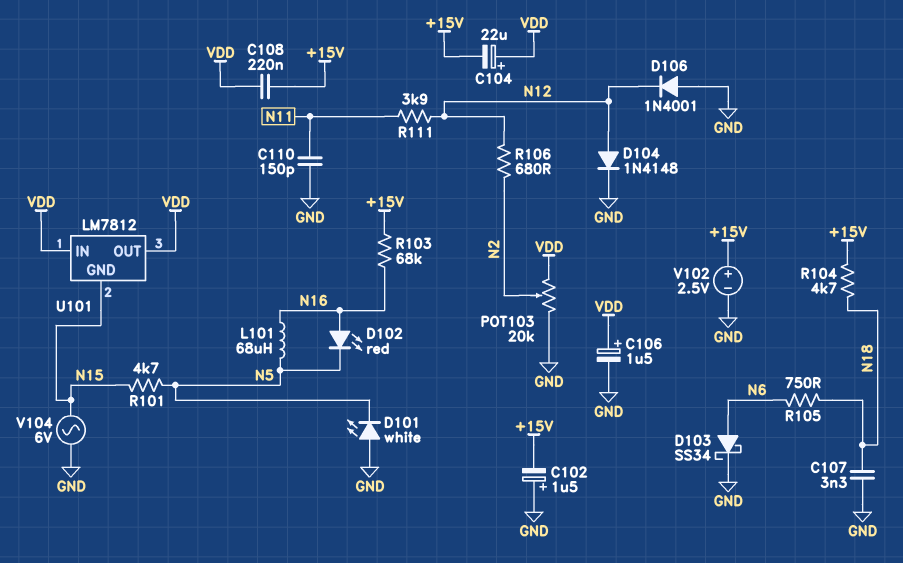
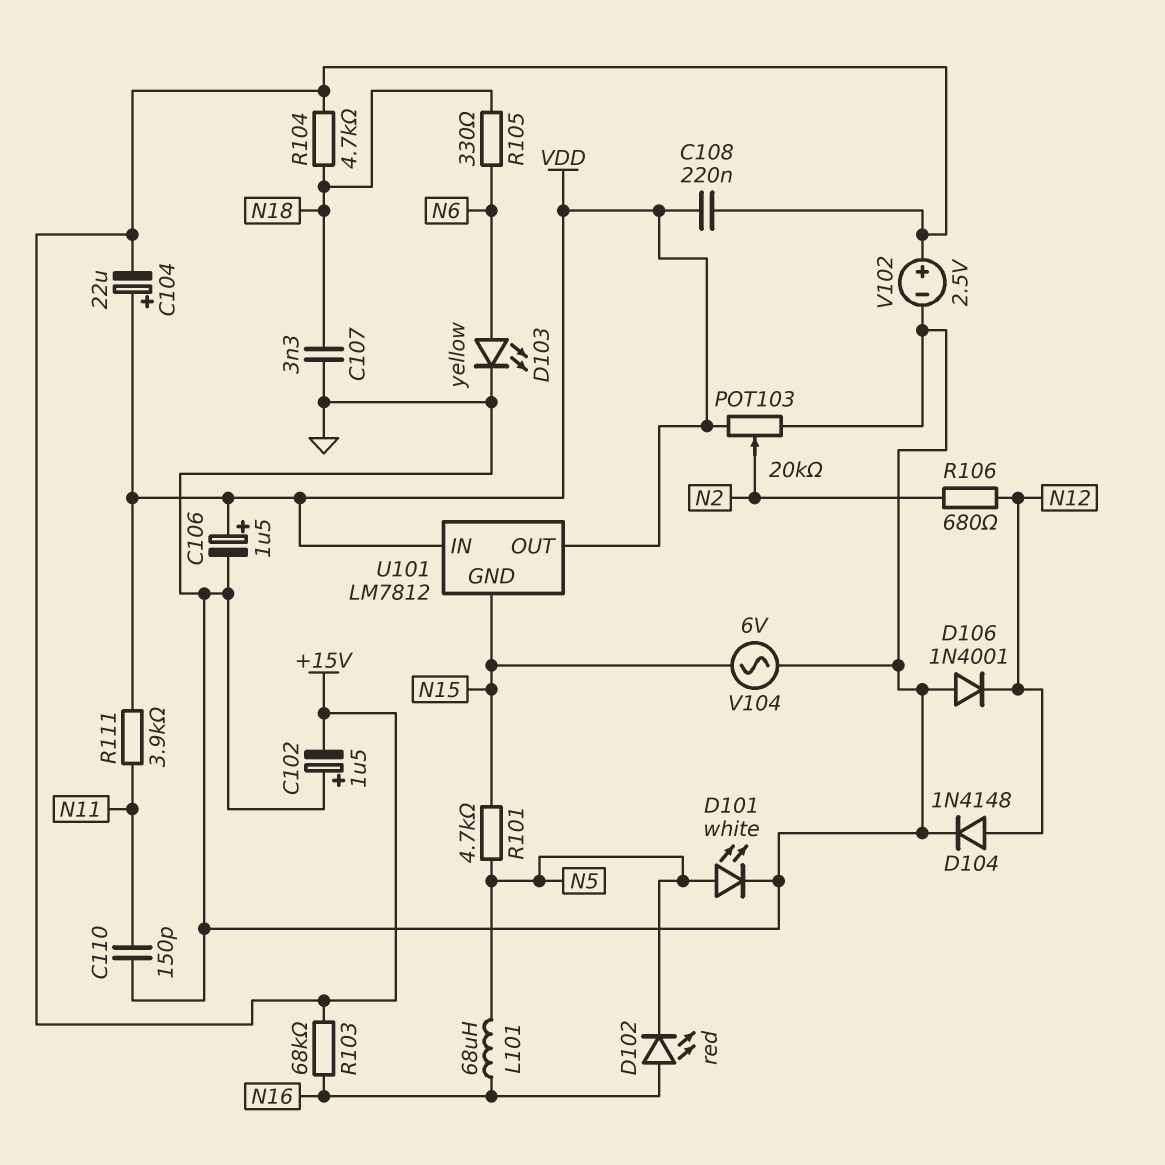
D101: LED white (A GND, K N5) -> LED white (A N5, K GND)
D103: schottky SS34 (A N6, K GND) -> LED yellow (A N6, K GND)
R105: 750 (N6, N18) -> 330 (N6, N18)
R111: 3.9k (N11, N12) -> 3.9k (N11, VDD)

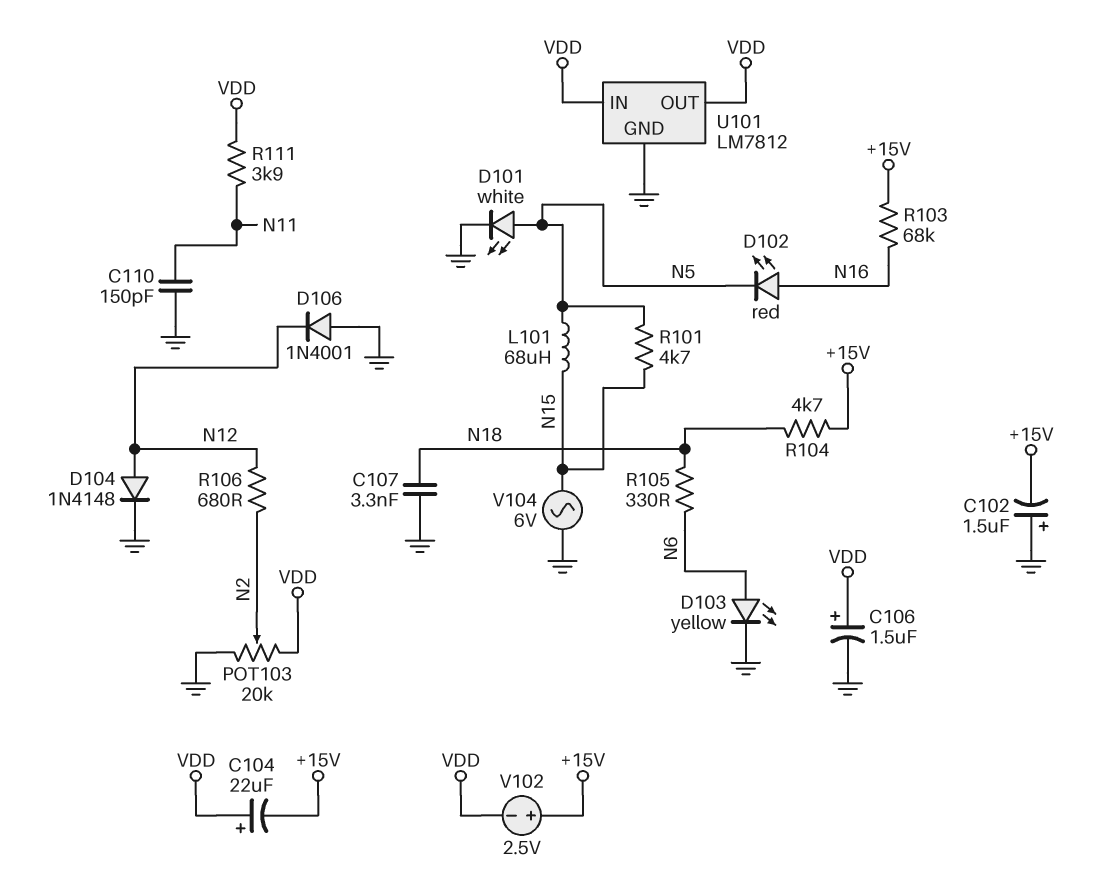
C108: 220nF (+15V, VDD) -> none
L101: 68uH (N5, N16) -> 68uH (N5, N15)
U101 pin GND: N15 -> GND
V102: 2.5V (plus +15V, minus GND) -> 2.5V (plus +15V, minus VDD)

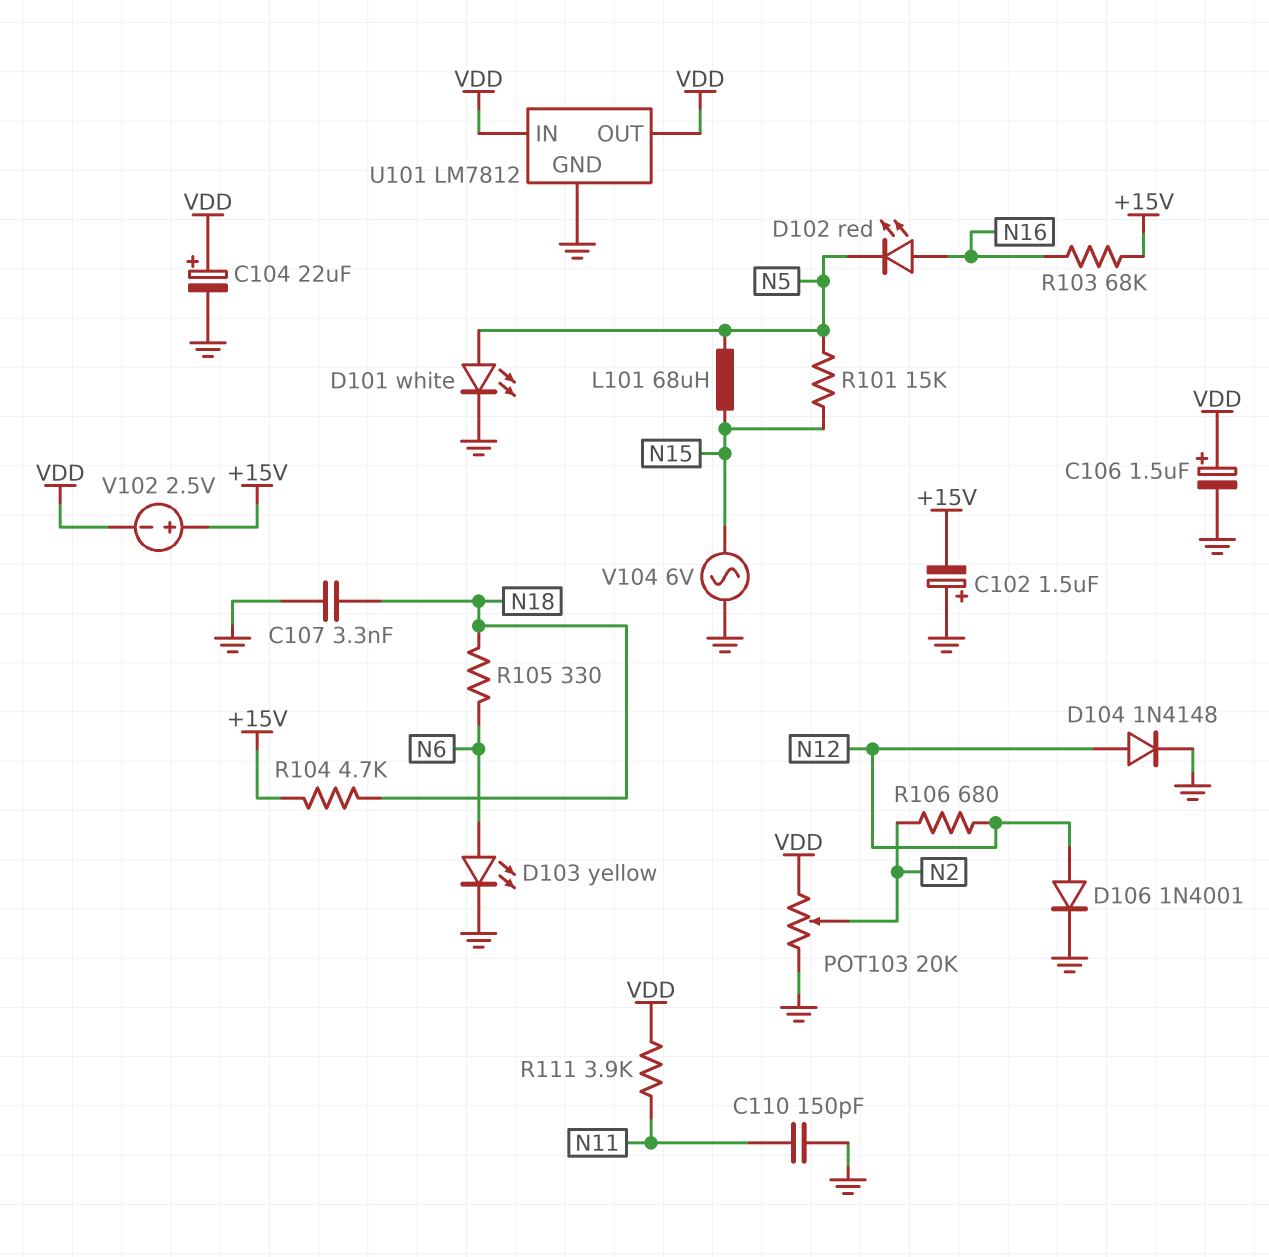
C104: 22uF (plus VDD, minus +15V) -> 22uF (plus VDD, minus GND)
D106: diode 1N4001 (A GND, K N12) -> diode 1N4001 (A N12, K GND)
R101: 4.7k (N5, N15) -> 15k (N5, N15)

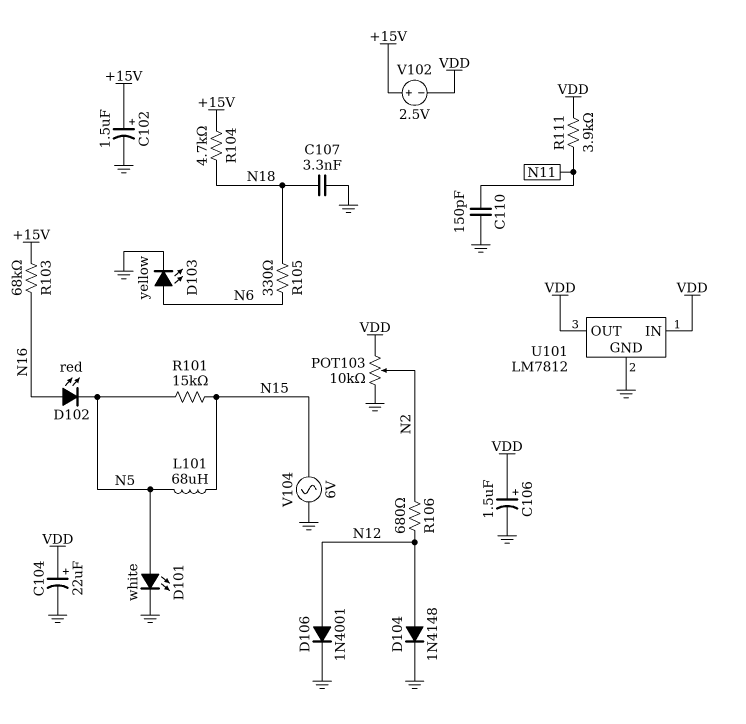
C102: 1.5uF (plus GND, minus +15V) -> 1.5uF (plus +15V, minus GND)
POT103: 20k (GND, VDD, wiper N2) -> 10k (GND, VDD, wiper N2)

